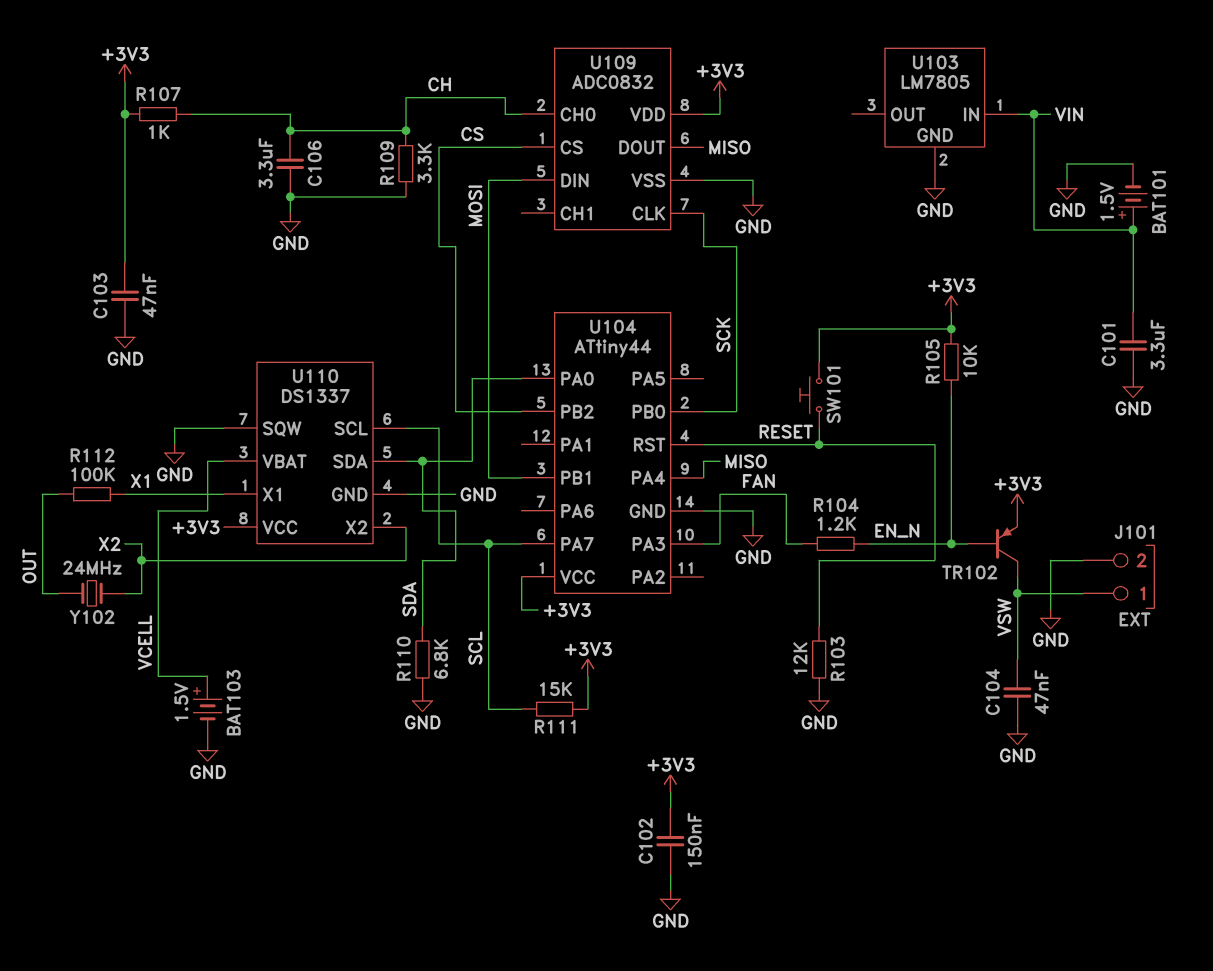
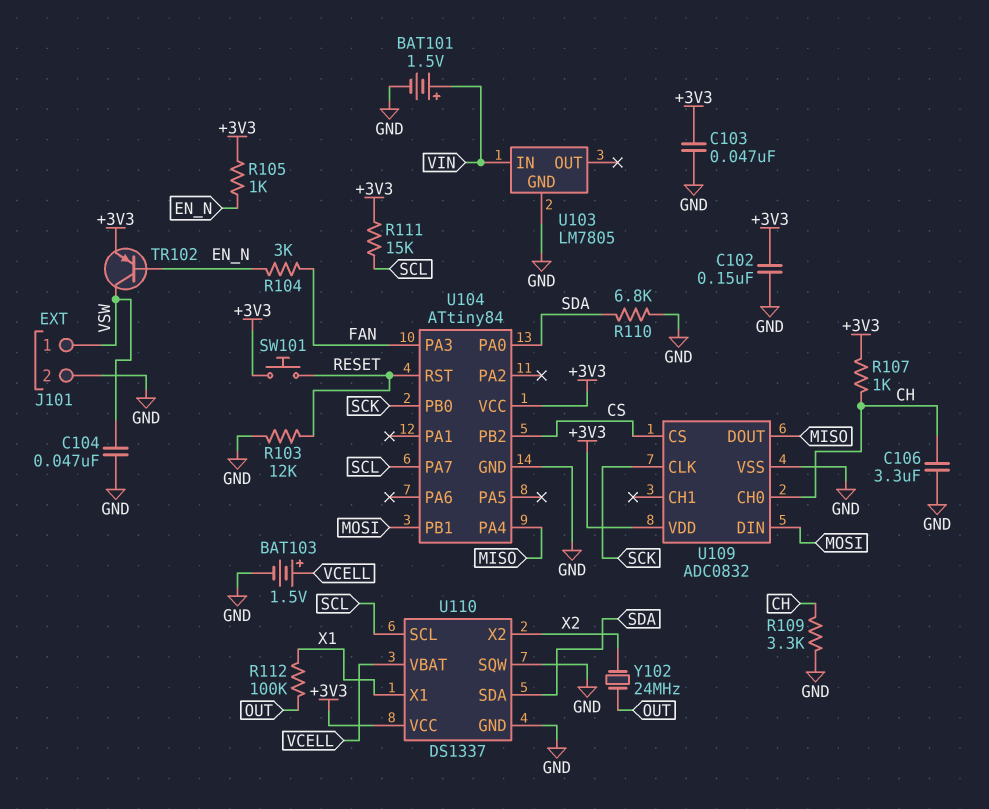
C101: 3.3uF (GND, VIN) -> none
R104: 1.2k (EN_N, FAN) -> 3k (EN_N, FAN)
R105: 10k (+3V3, EN_N) -> 1k (+3V3, EN_N)
U104: ATtiny44 -> ATtiny84

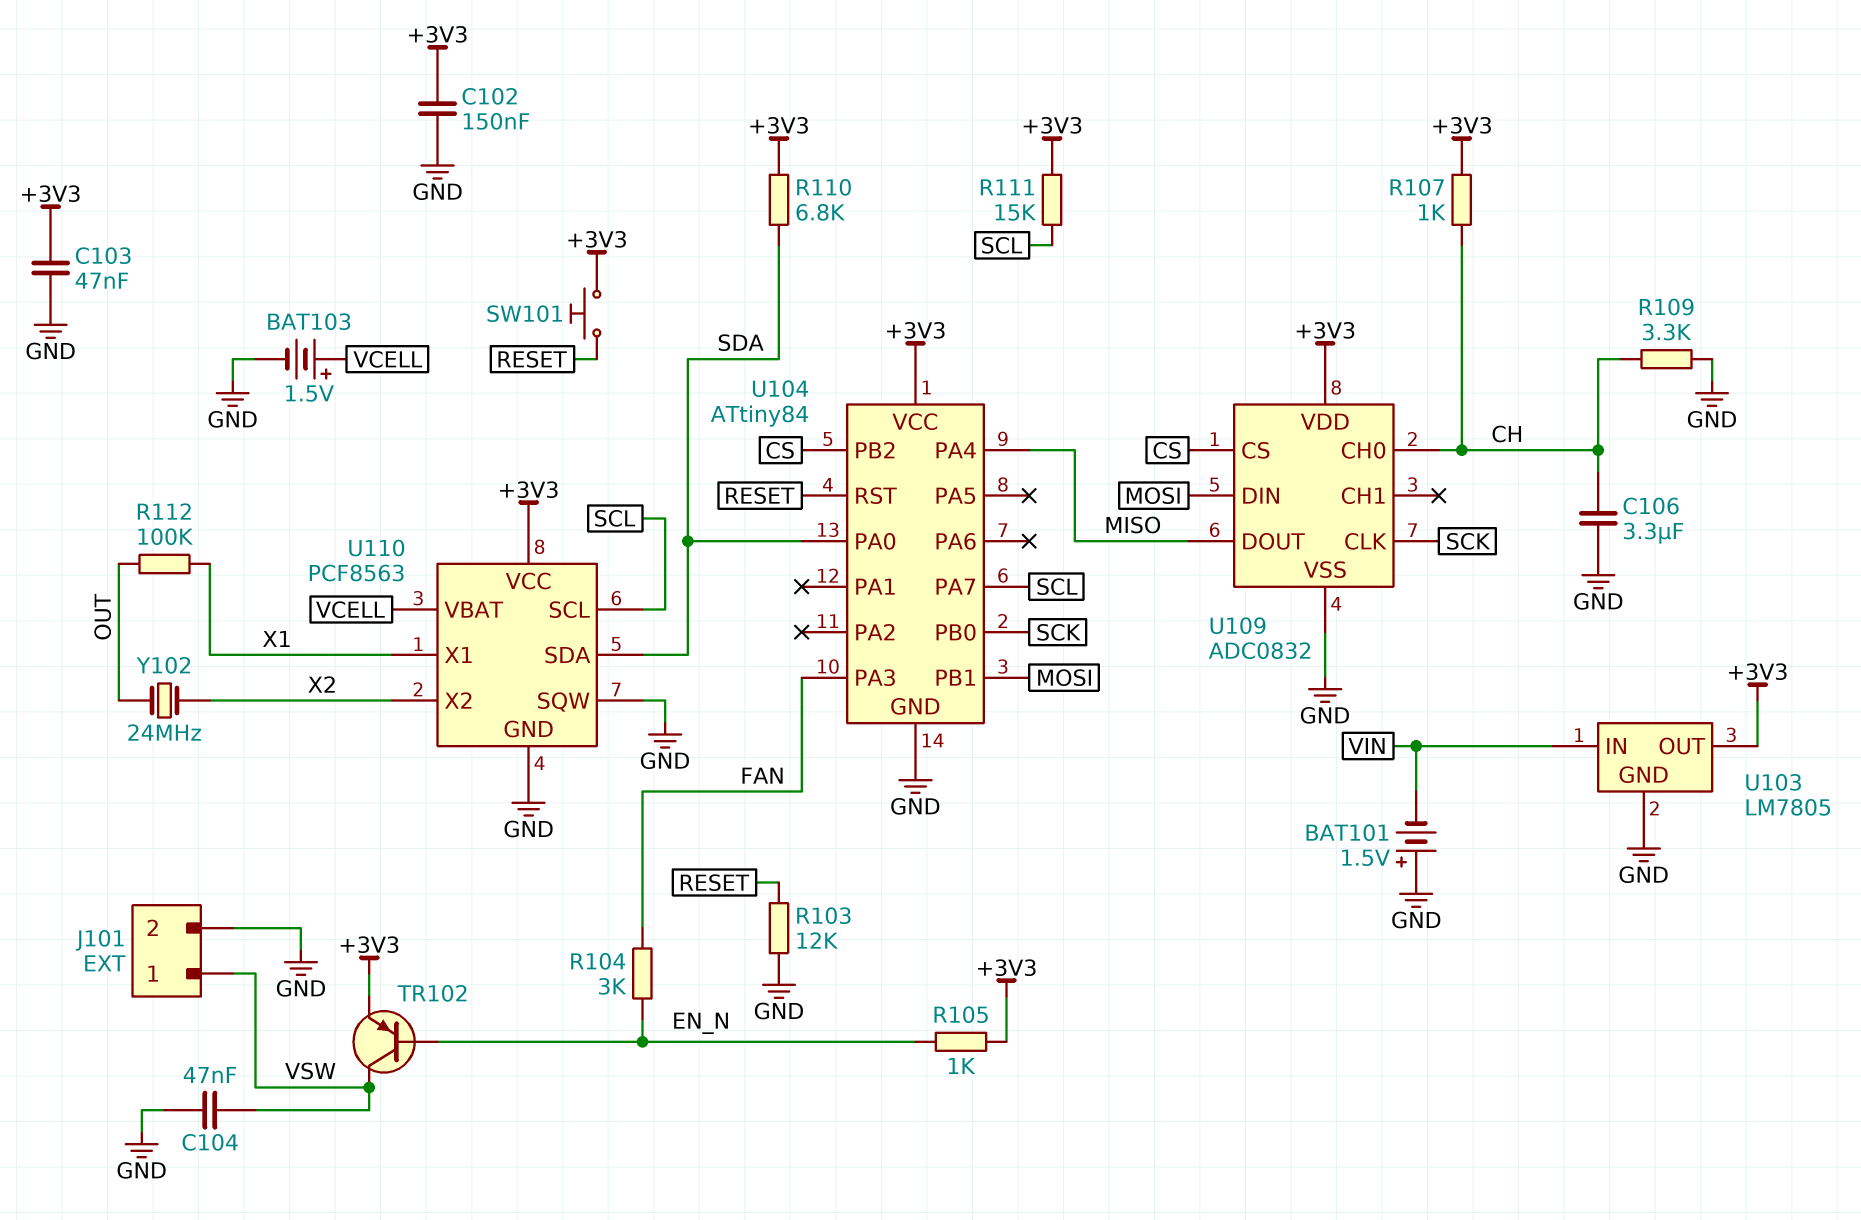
BAT101: 1.5V (plus VIN, minus GND) -> 1.5V (plus GND, minus VIN)
R110: 6.8k (GND, SDA) -> 6.8k (+3V3, SDA)
U103 pin OUT: none -> +3V3
U110: DS1337 -> PCF8563

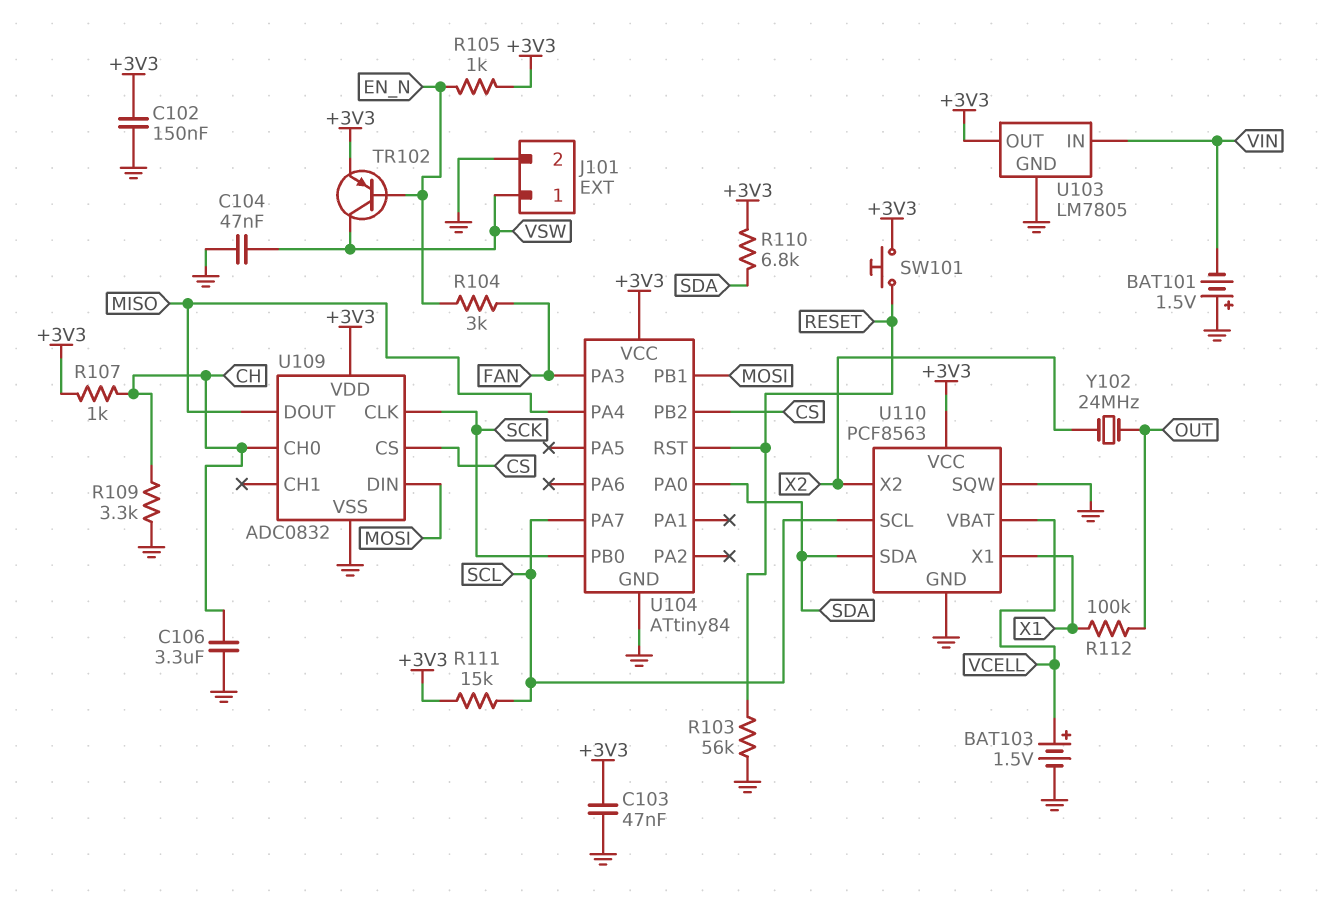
R103: 12k (GND, RESET) -> 56k (GND, RESET)

